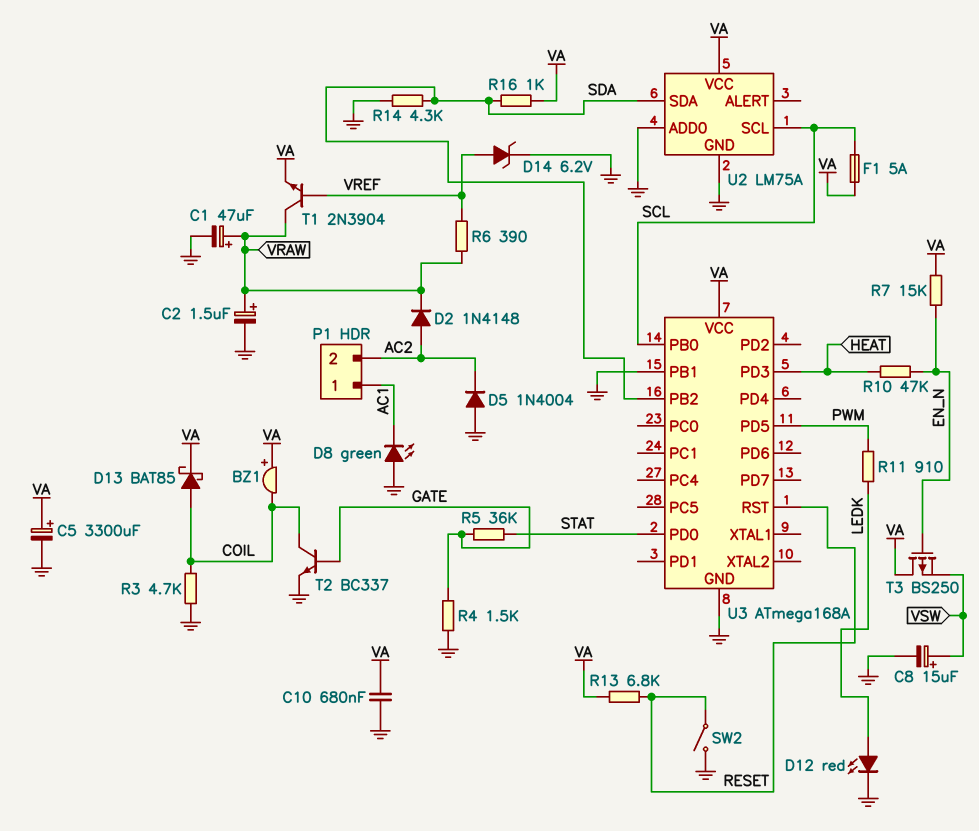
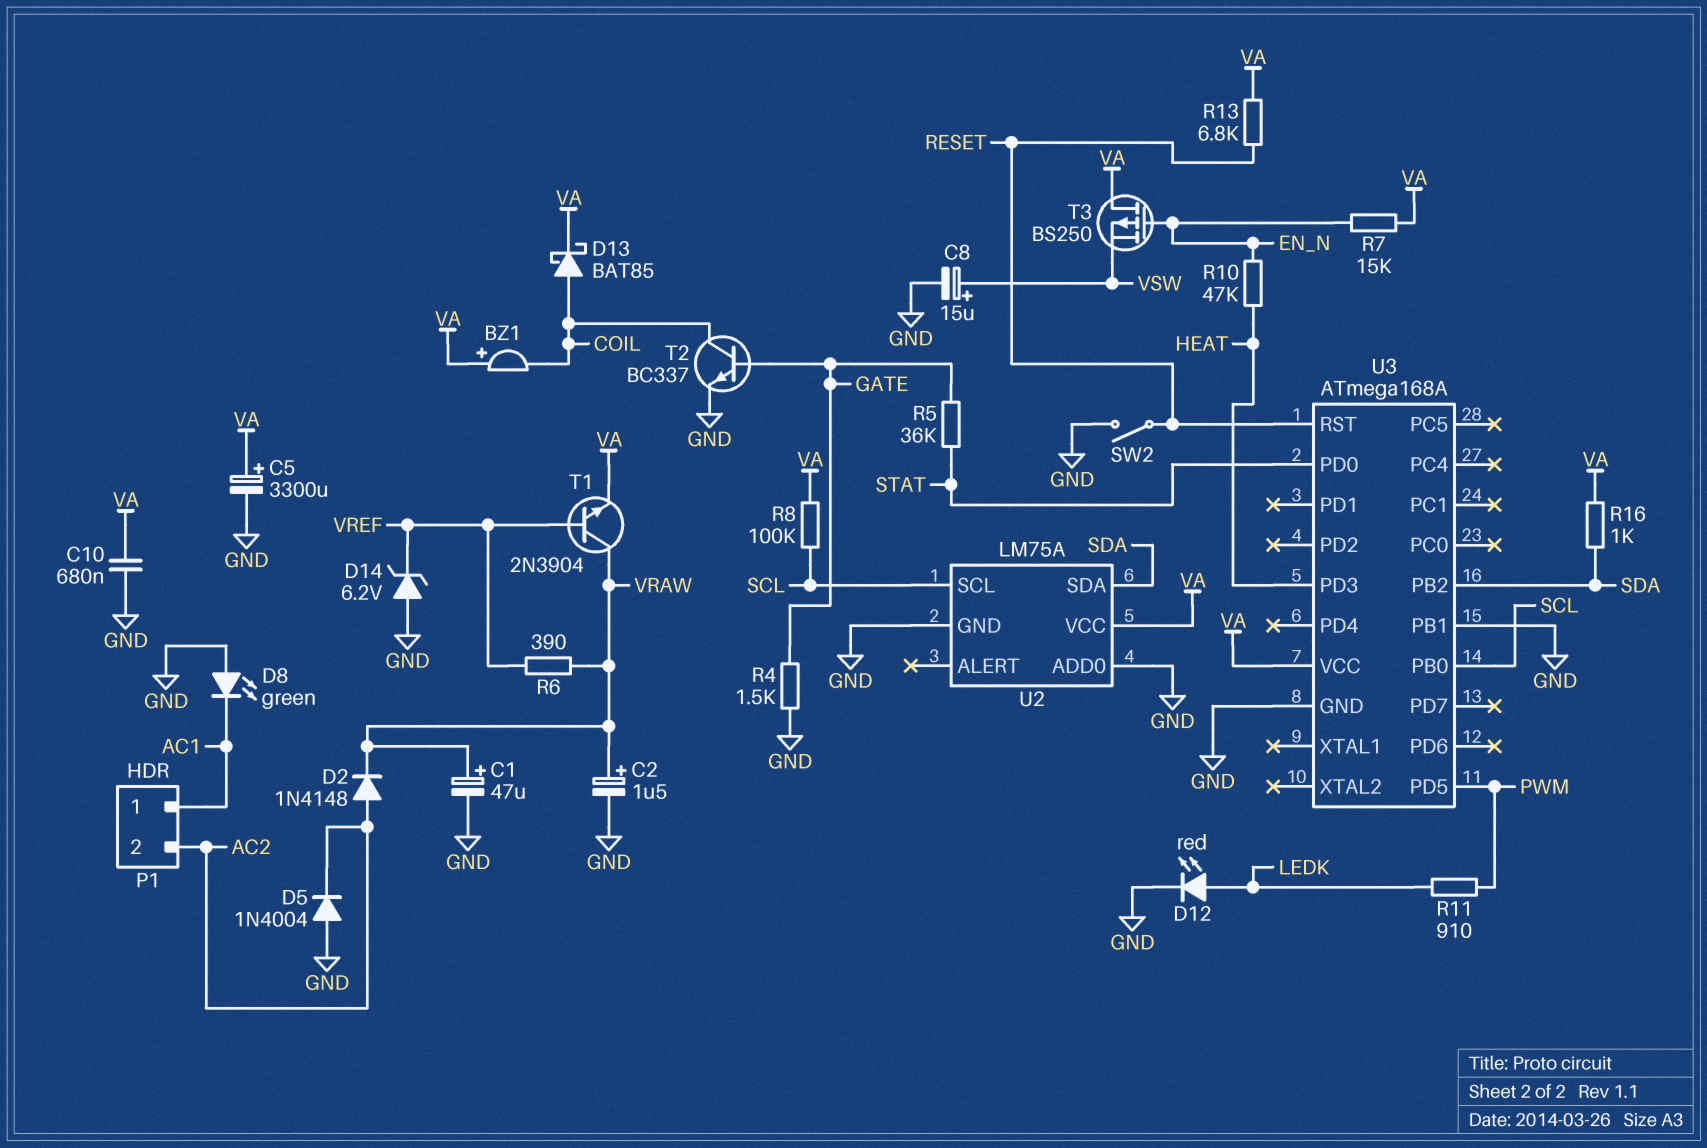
D14: zener 6.2V (A VREF, K GND) -> zener 6.2V (A GND, K VREF)
F1: 5A (SCL, VA) -> none
R3: 4.7k (COIL, GND) -> none
R8: none -> 100k (SCL, VA)
R14: 4.3k (GND, SDA) -> none

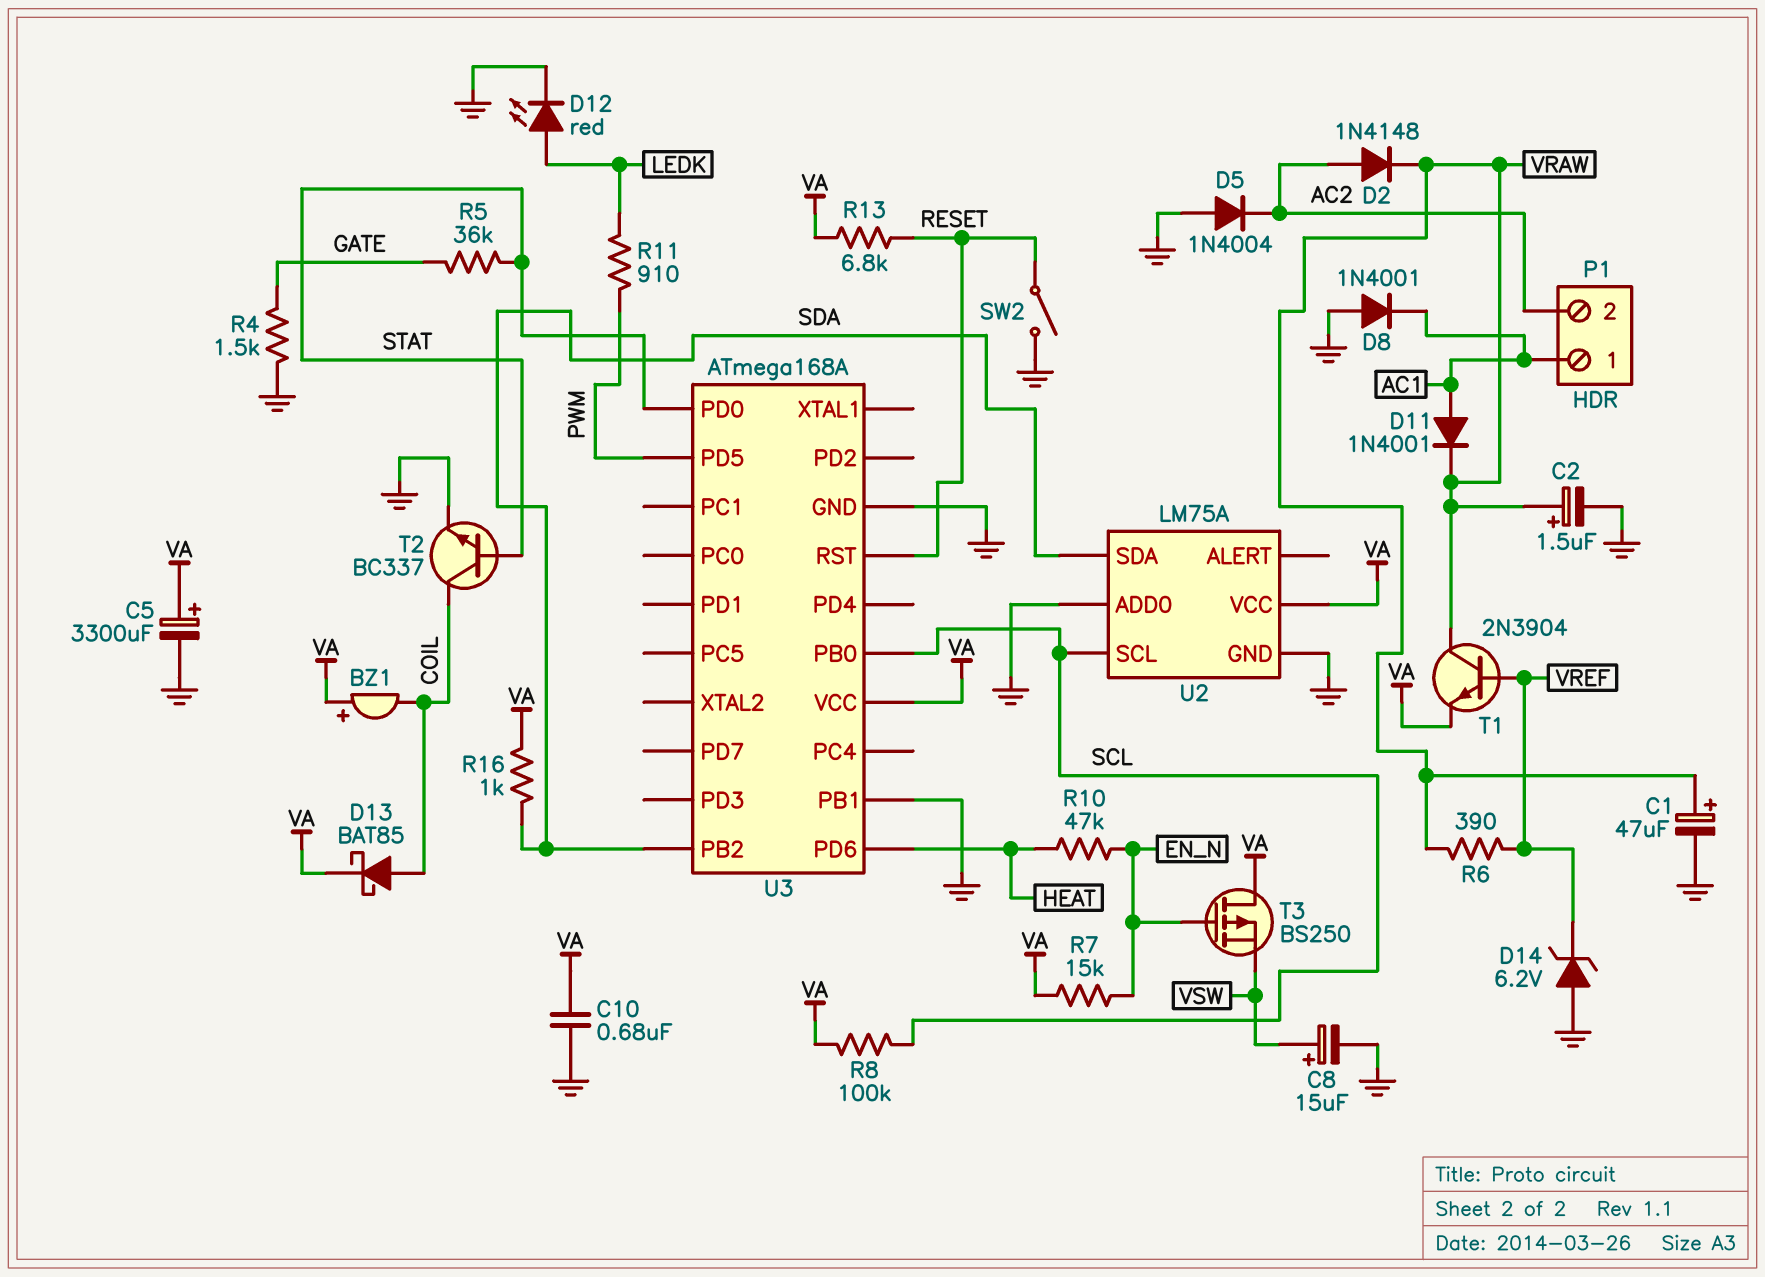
D8: LED green (A GND, K AC1) -> diode 1N4001 (A GND, K AC1)
D11: none -> diode 1N4001 (A AC1, K VRAW)
T2: NPN BC337 (B GATE, C COIL, E GND) -> NPN BC337 (B STAT, C COIL, E GND)
U3 pin PD3: HEAT -> none
U3 pin PD6: none -> HEAT

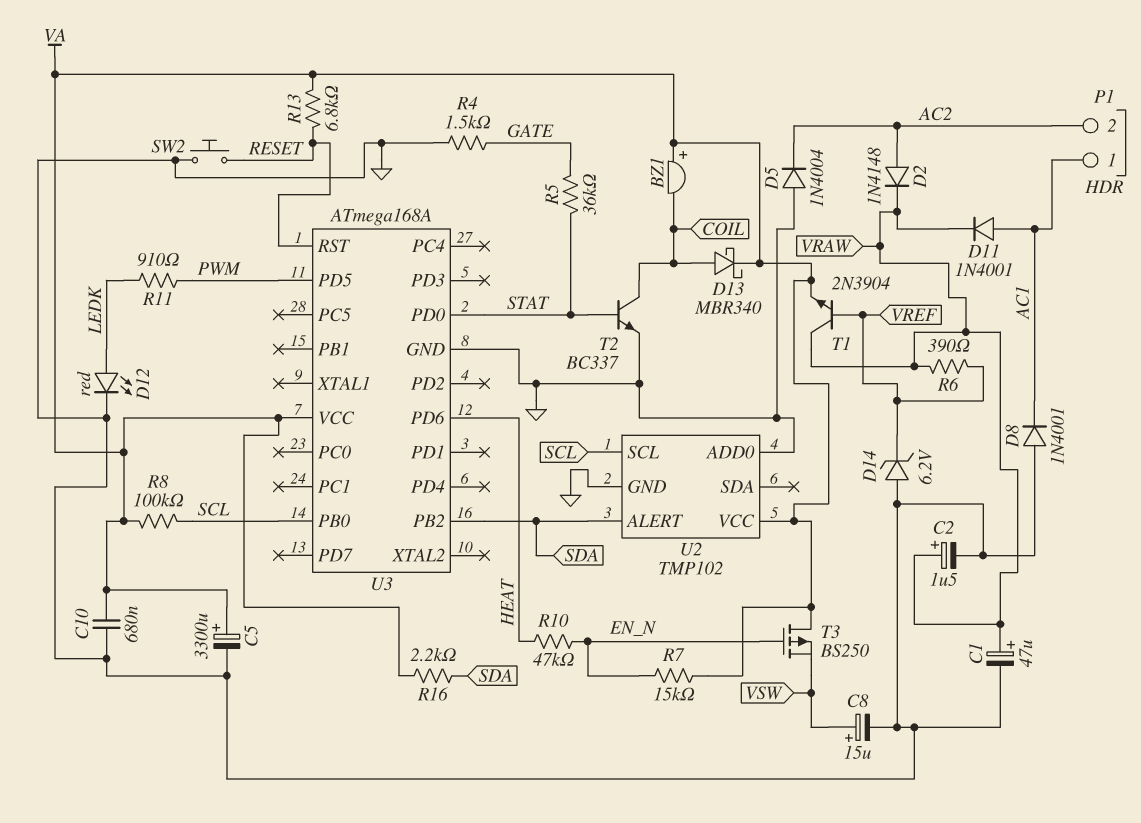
D13: schottky BAT85 (A COIL, K VA) -> schottky MBR340 (A COIL, K VA)
R16: 1k (SDA, VA) -> 2.2k (SDA, VA)
SW2: switch (GND, RESET) -> button (GND, RESET)
U2: LM75A -> TMP102
U2 pin ALERT: none -> SDA
U2 pin SDA: SDA -> none
U3 pin PB1: GND -> none

